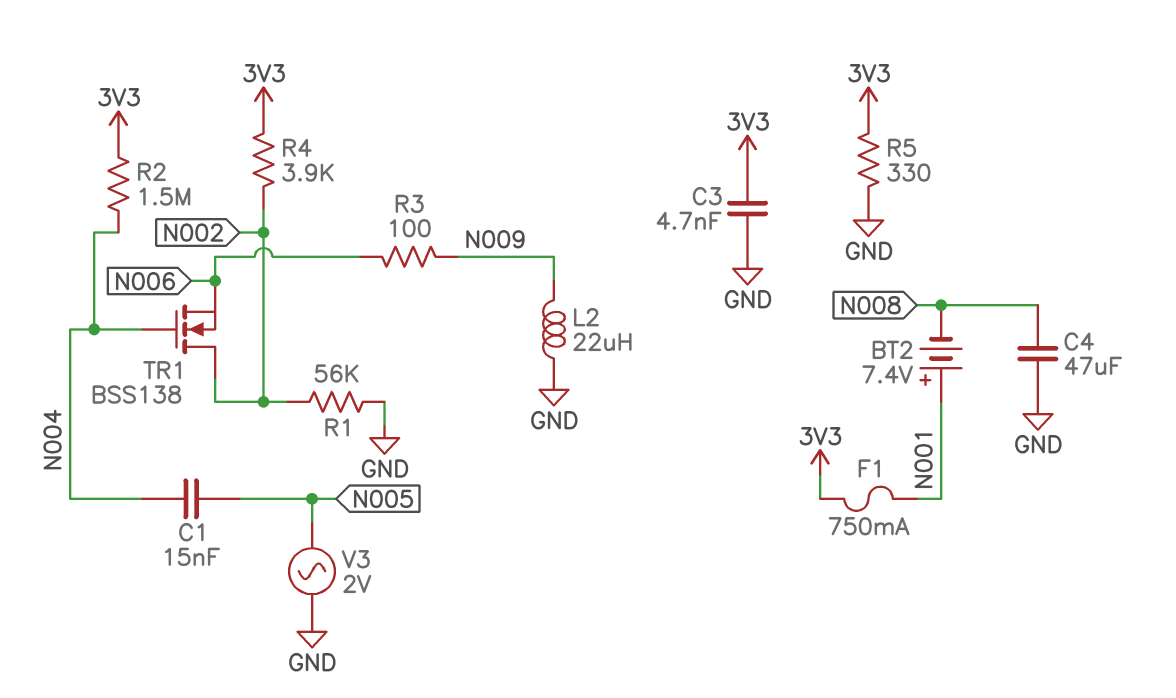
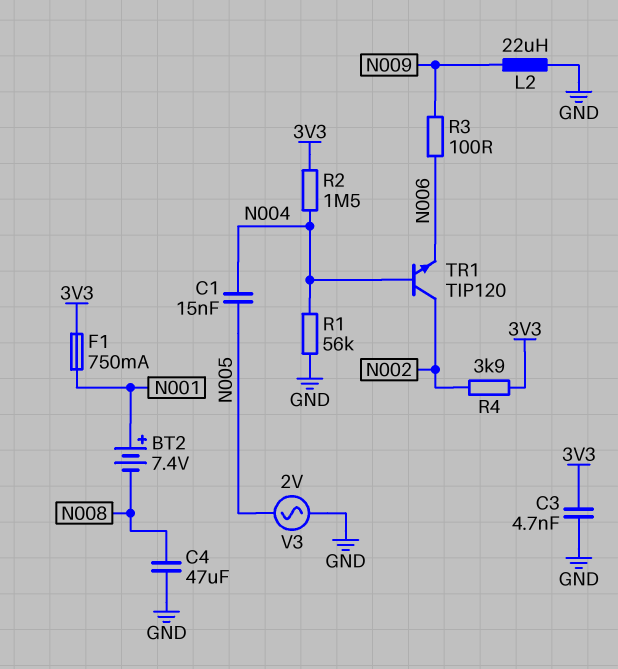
R1: 56k (GND, N002) -> 56k (GND, N004)
R5: 330 (3V3, GND) -> none
TR1: NMOS BSS138 (G N004, D N002, S N006) -> NPN TIP120 (B N004, C N002, E N006)

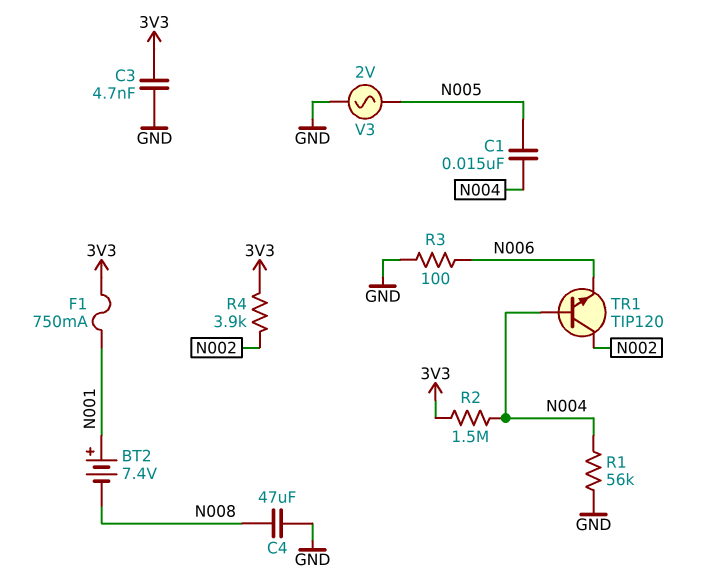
L2: 22uH (GND, N009) -> none
R3: 100 (N006, N009) -> 100 (GND, N006)

